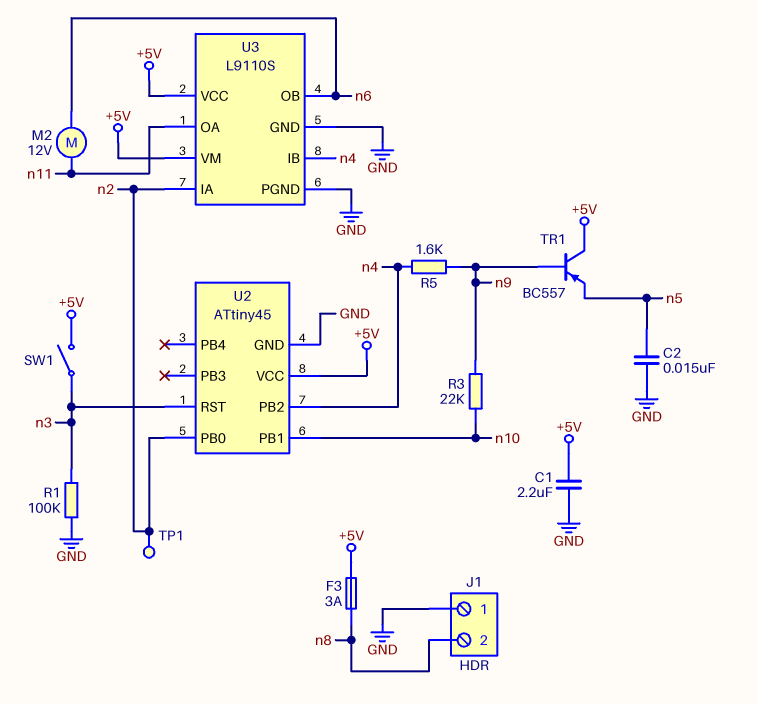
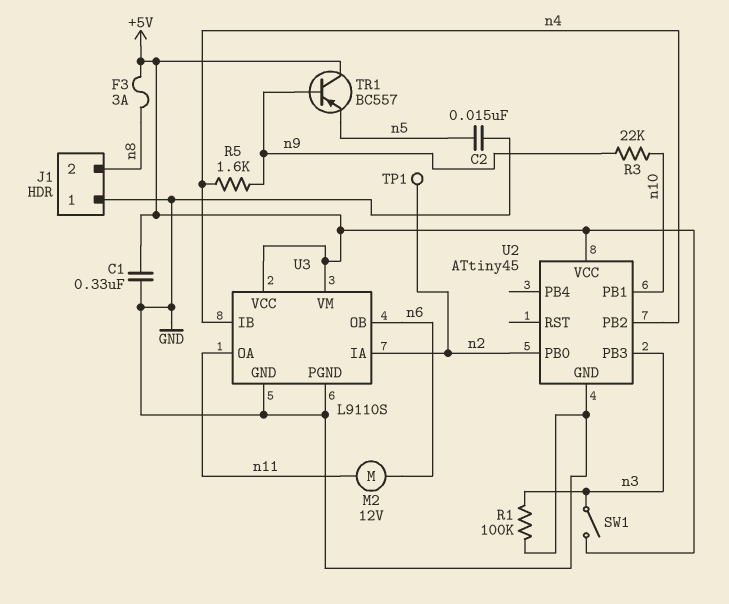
C1: 2.2uF (+5V, GND) -> 330nF (+5V, GND)
U2 pin PB3: none -> n3
U2 pin RST: n3 -> none

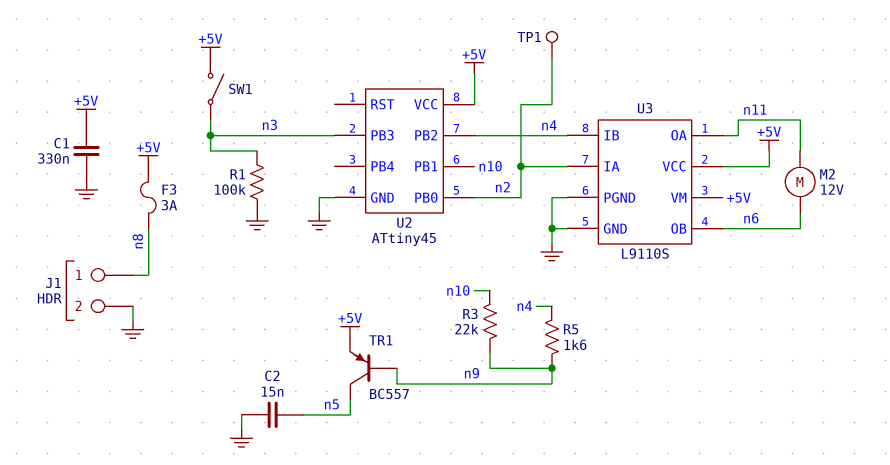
J1 pin 1: GND -> n8
J1 pin 2: n8 -> GND
TR1: PNP BC557 (B n9, C +5V, E n5) -> PNP BC557 (B n9, C n5, E +5V)

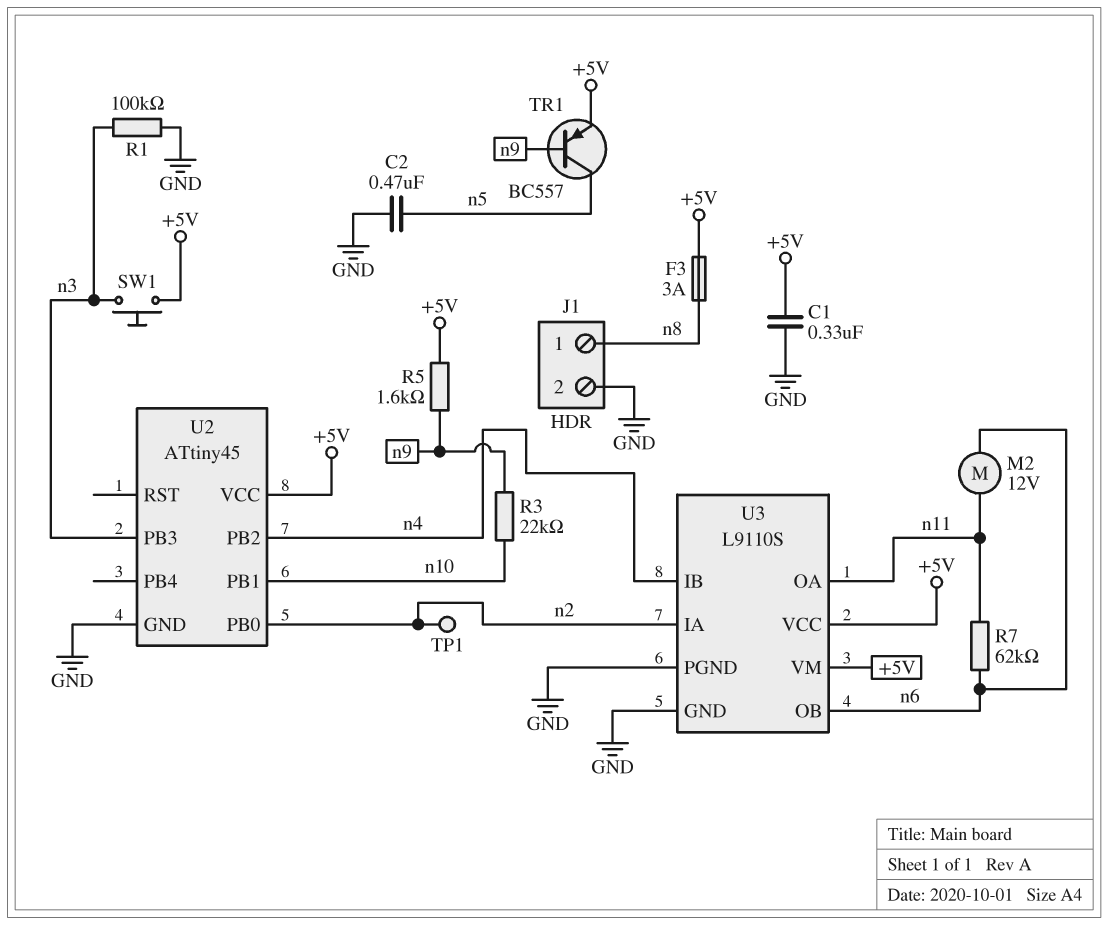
C2: 15nF (GND, n5) -> 470nF (GND, n5)
R5: 1.6k (n4, n9) -> 1.6k (+5V, n9)
R7: none -> 62k (n6, n11)
SW1: switch (+5V, n3) -> button (+5V, n3)

